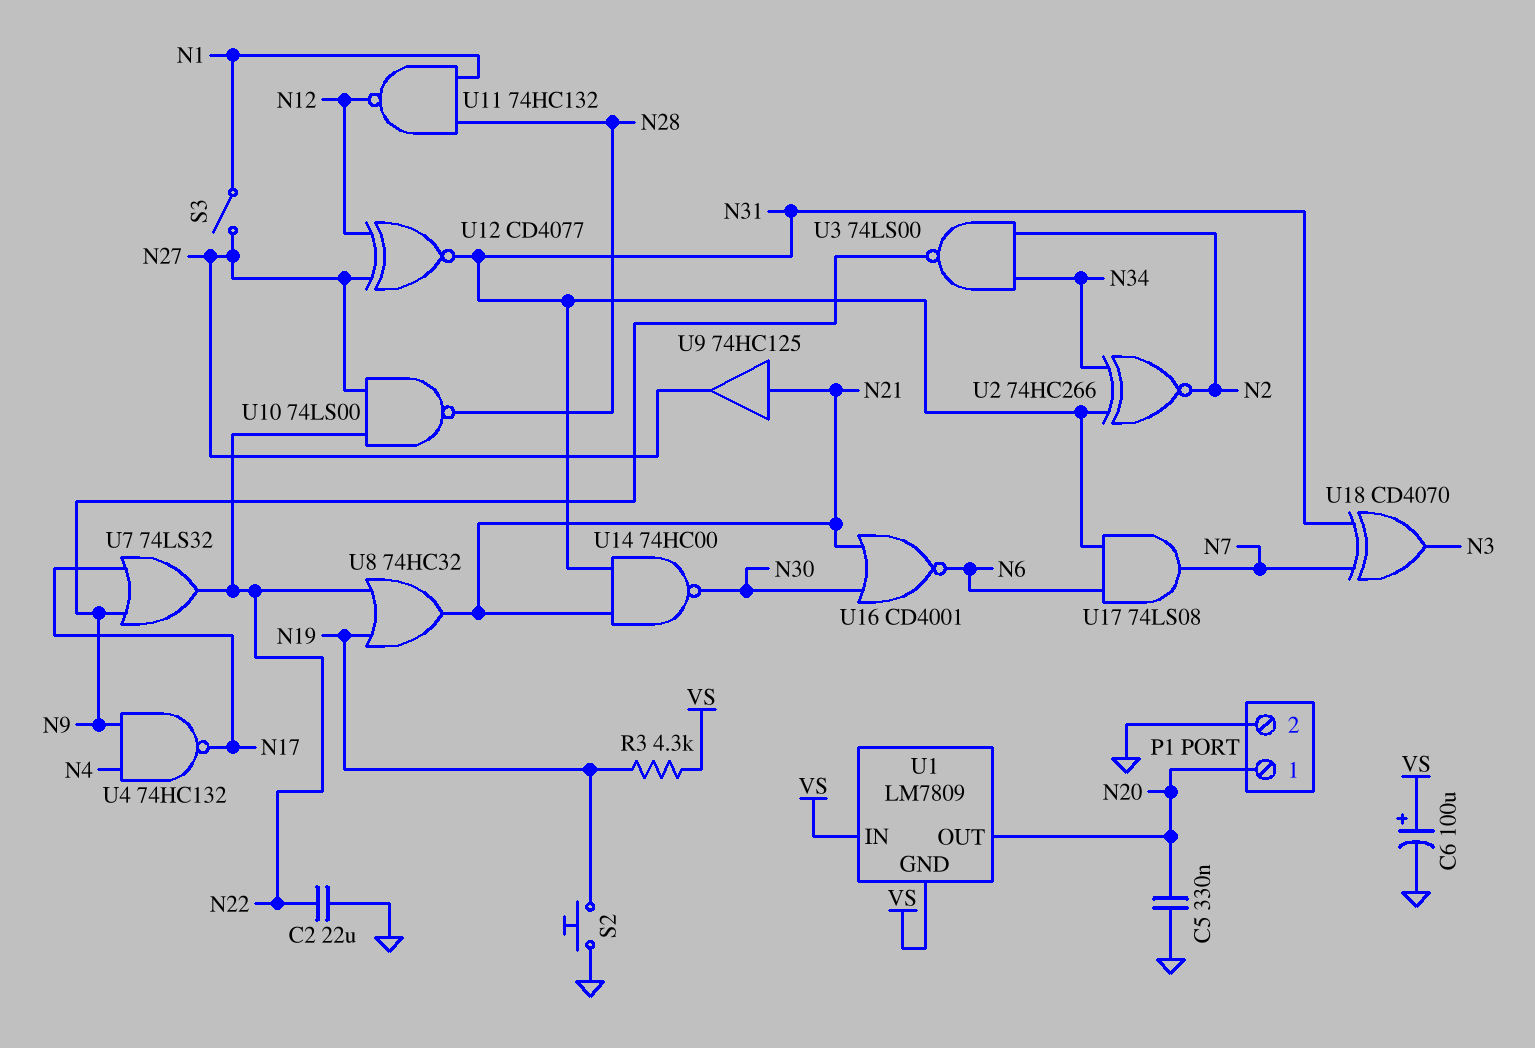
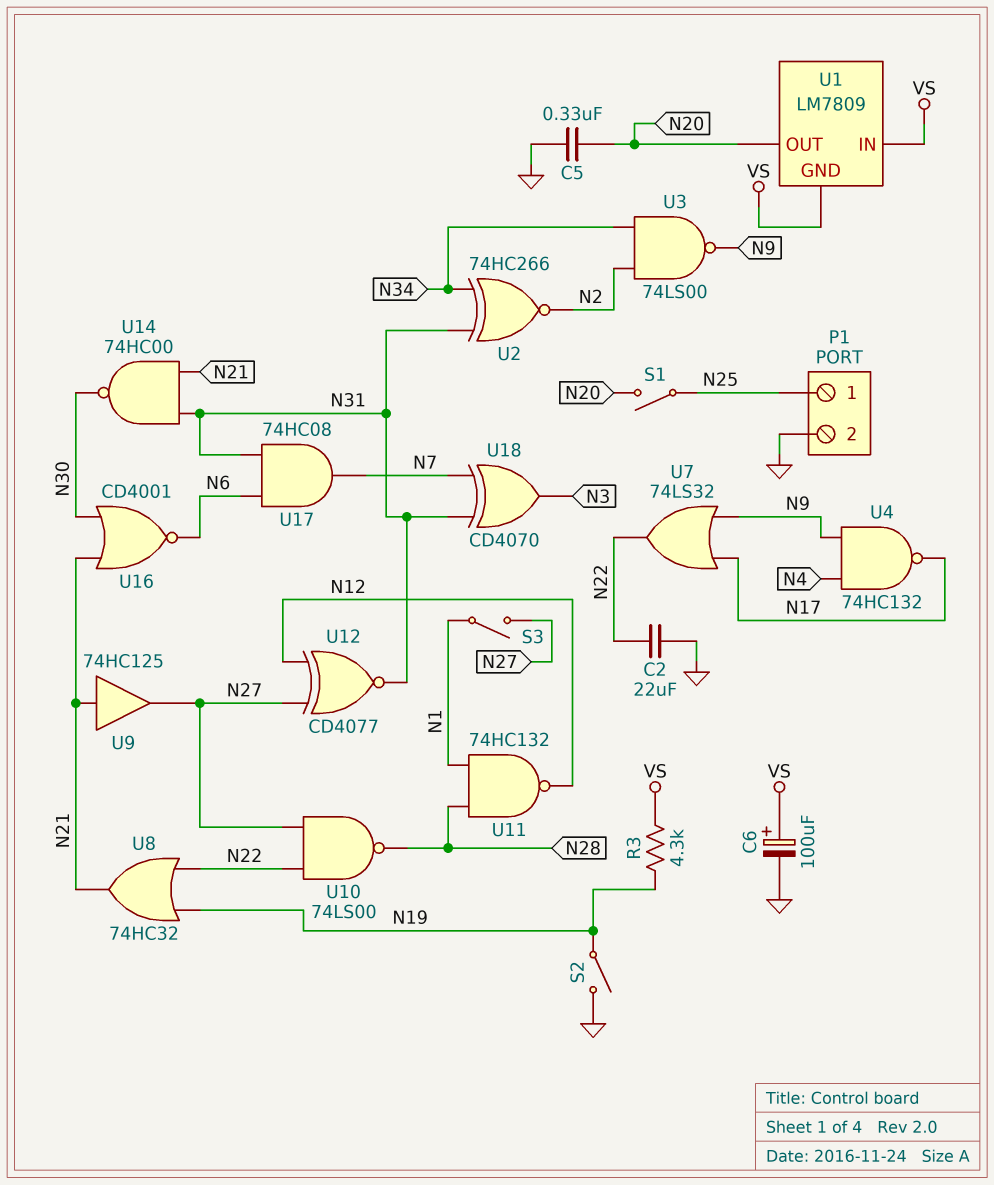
P1 pin 1: N20 -> N25
S1: none -> switch (N20, N25)
S2: button (GND, N19) -> switch (GND, N19)
U17: AND 74LS08 (in N6, in N31, out N7) -> AND 74HC08 (in N6, in N31, out N7)

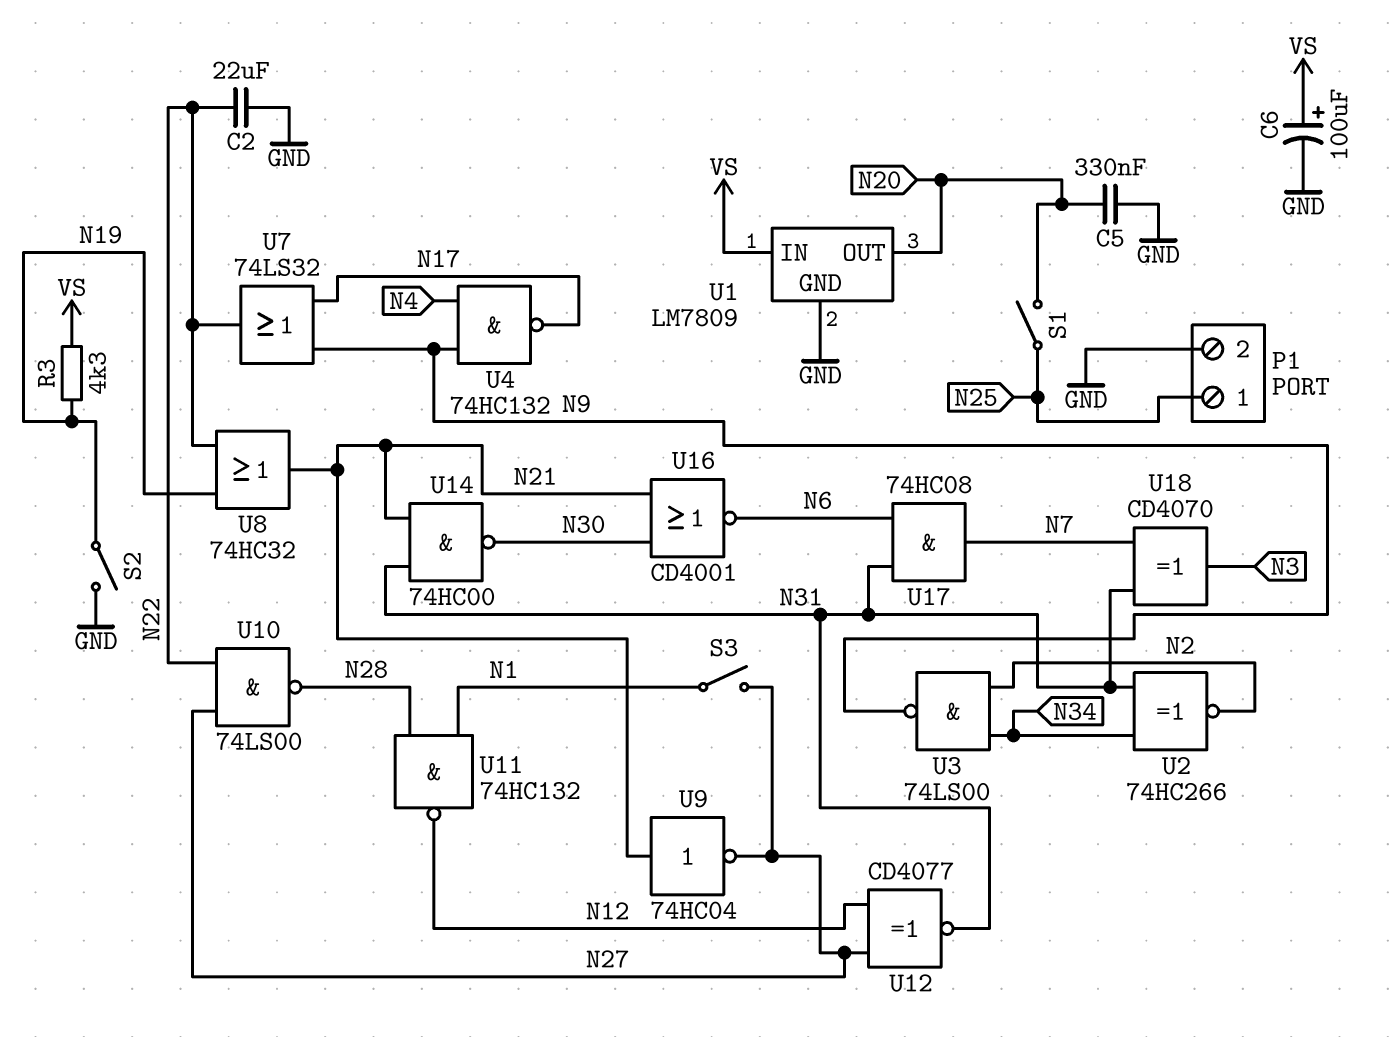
U1 pin GND: VS -> GND
U9: buffer 74HC125 (in N21, out N27) -> NOT 74HC04 (in N21, out N27)

